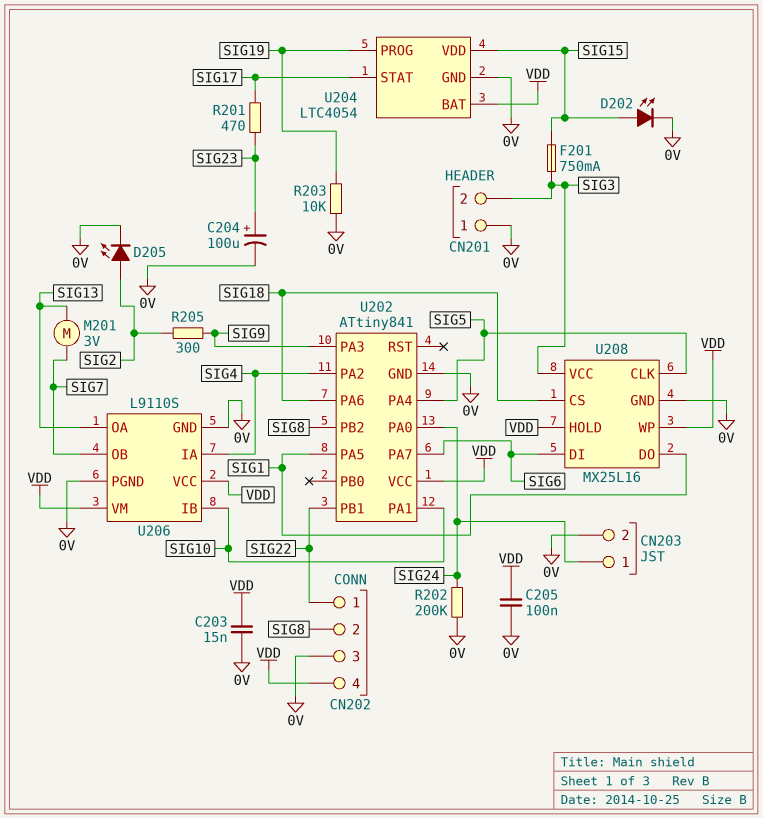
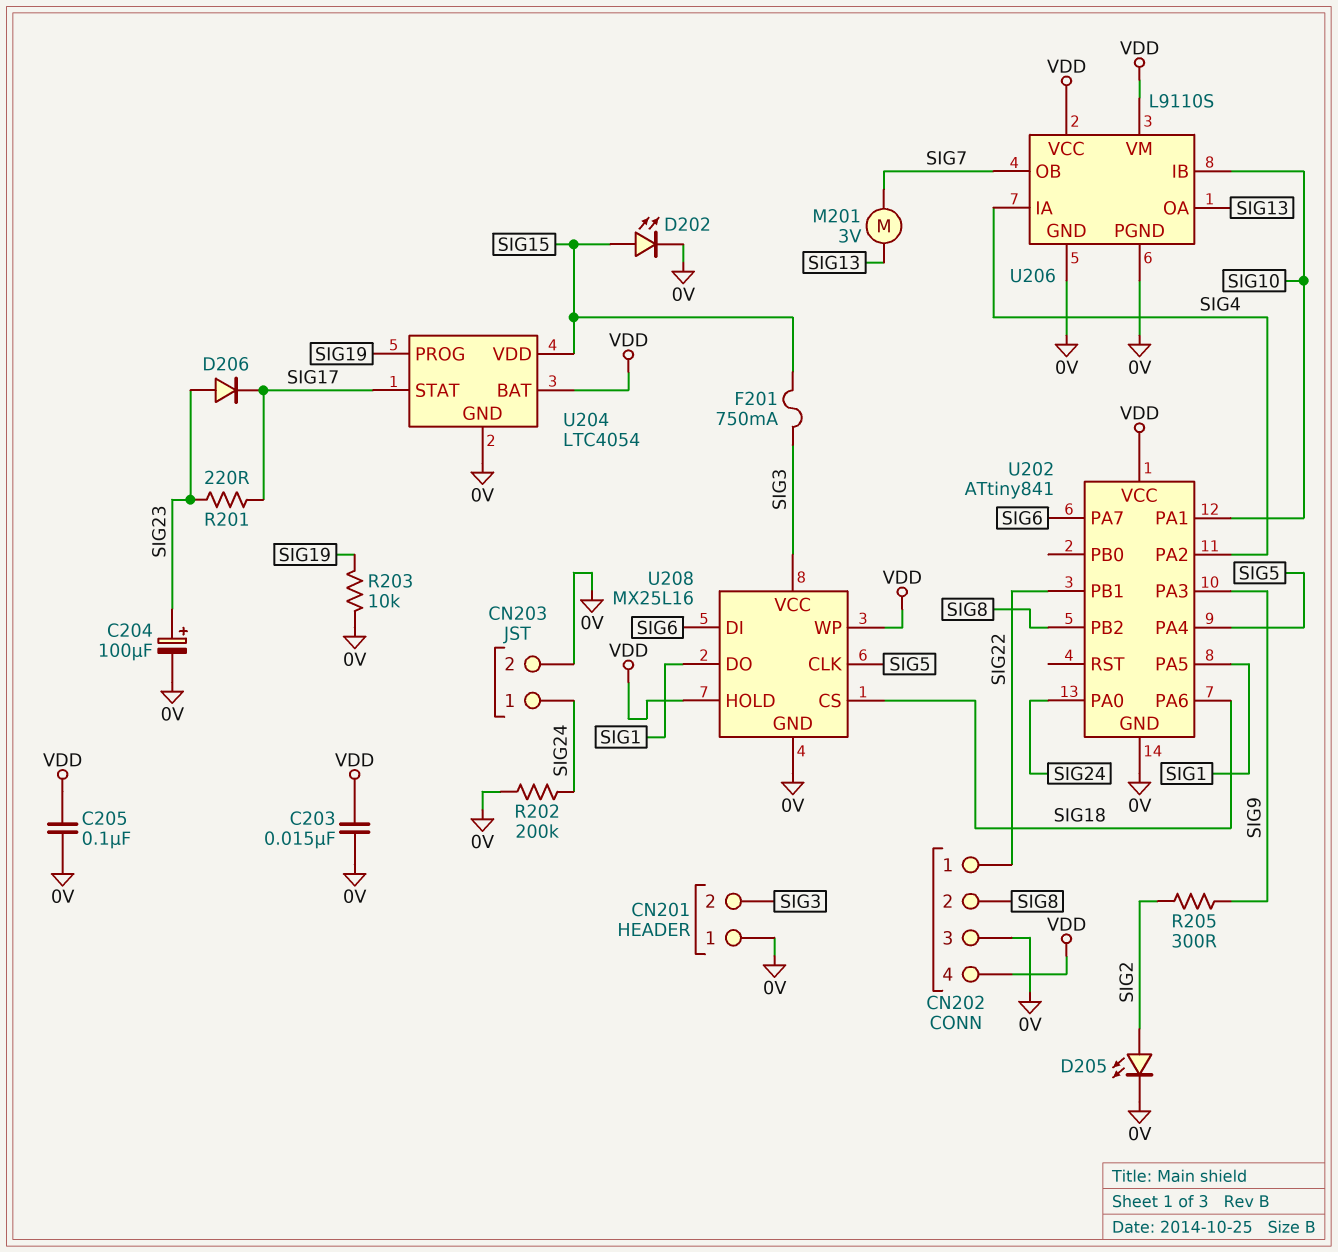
D206: none -> diode (A SIG23, K SIG17)
R201: 470 (SIG17, SIG23) -> 220 (SIG17, SIG23)

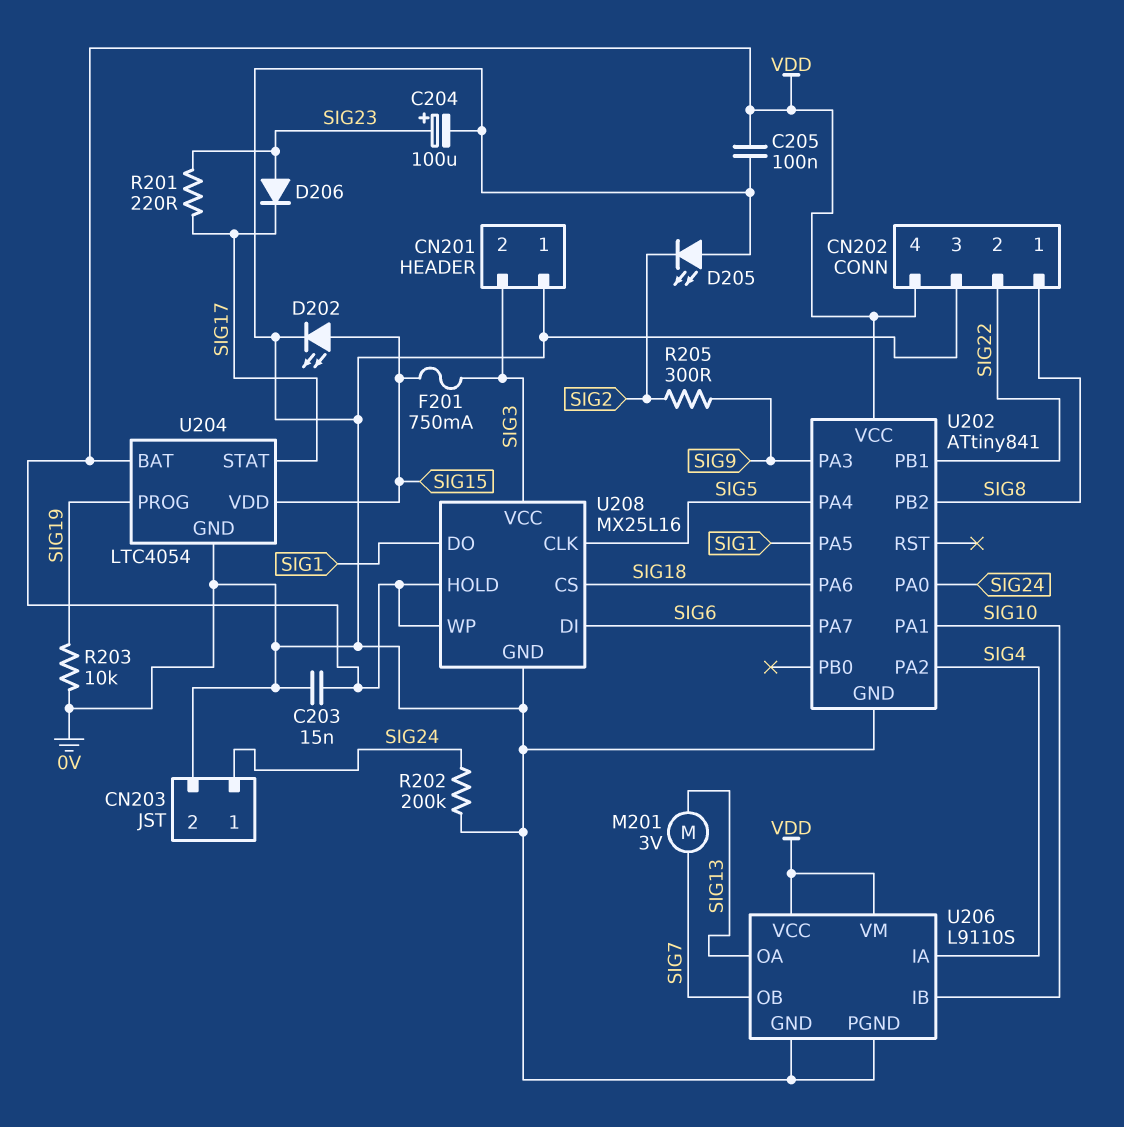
CN202 pin 1: SIG22 -> SIG8
CN202 pin 2: SIG8 -> SIG22
D205: LED (A SIG2, K 0V) -> LED (A 0V, K SIG2)

